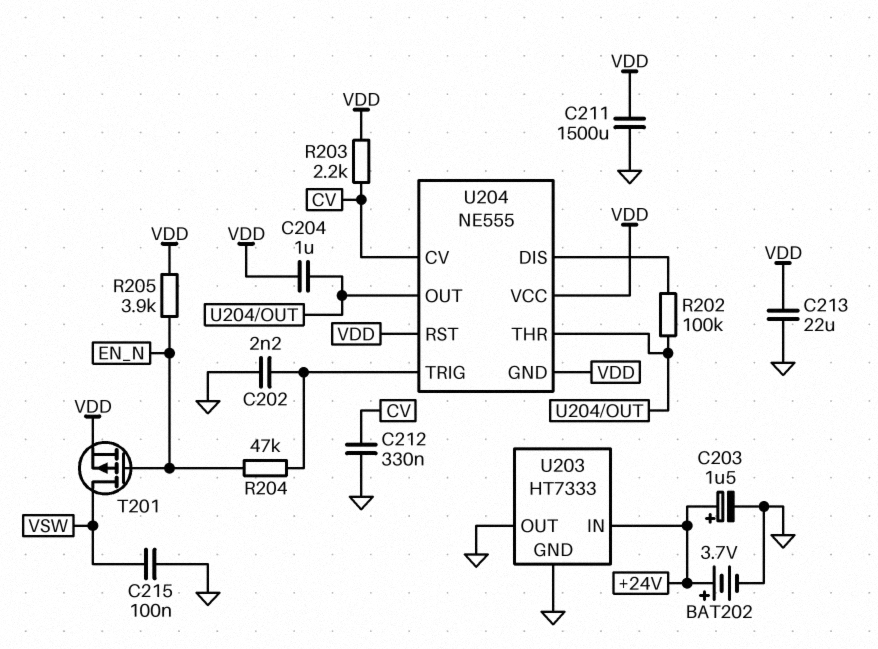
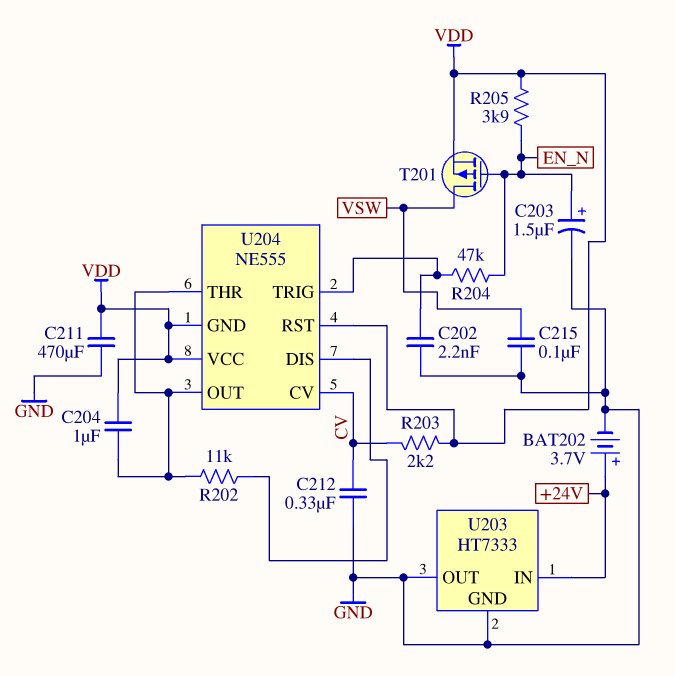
C203: 1.5uF (plus +24V, minus GND) -> 1.5uF (plus EN_N, minus GND)
C211: 1500uF (GND, VDD) -> 470uF (GND, VDD)
C213: 22uF (GND, VDD) -> none
R202: 100k (U204/DIS, U204/OUT) -> 11k (U204/DIS, U204/OUT)

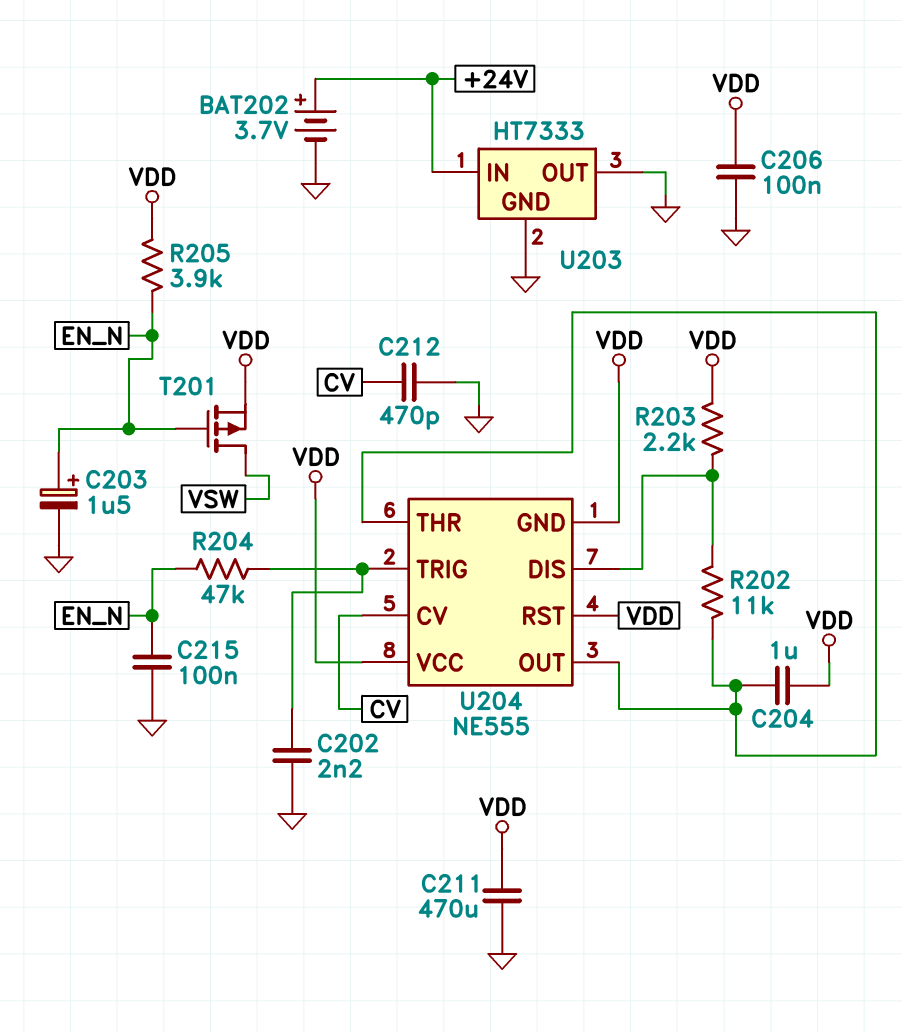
C206: none -> 100nF (GND, VDD)
C212: 330nF (CV, GND) -> 470pF (CV, GND)
C215: 100nF (GND, VSW) -> 100nF (EN_N, GND)
R203: 2.2k (CV, VDD) -> 2.2k (U204/DIS, VDD)

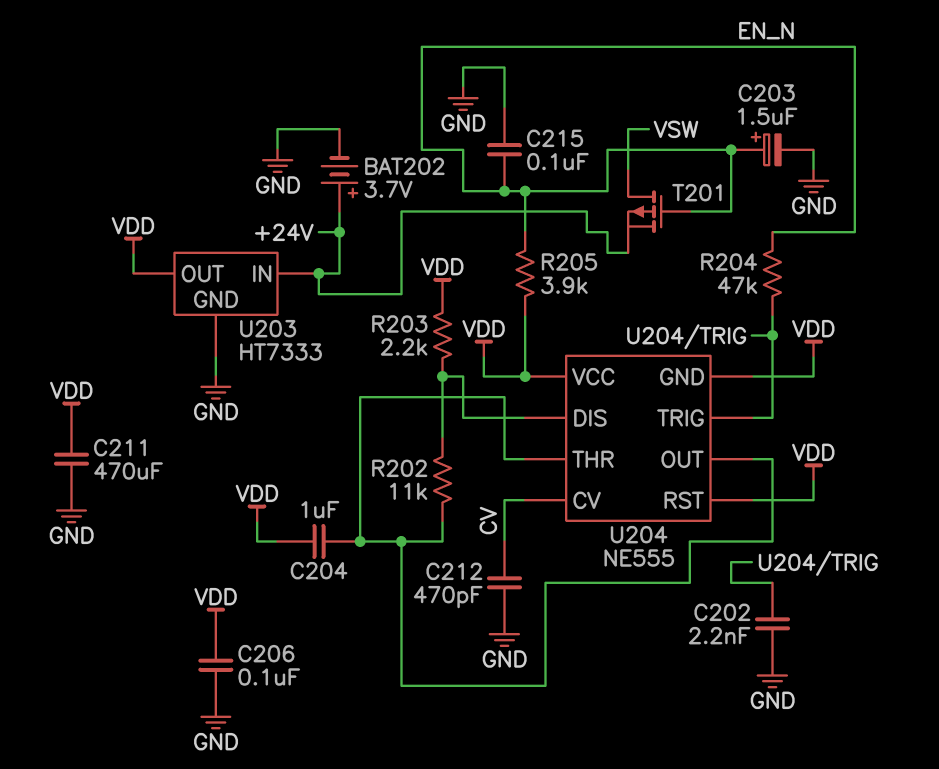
T201: PMOS (G EN_N, D VSW, S VDD) -> PMOS (G EN_N, D VSW, S +24V)
U203 pin OUT: GND -> VDD

